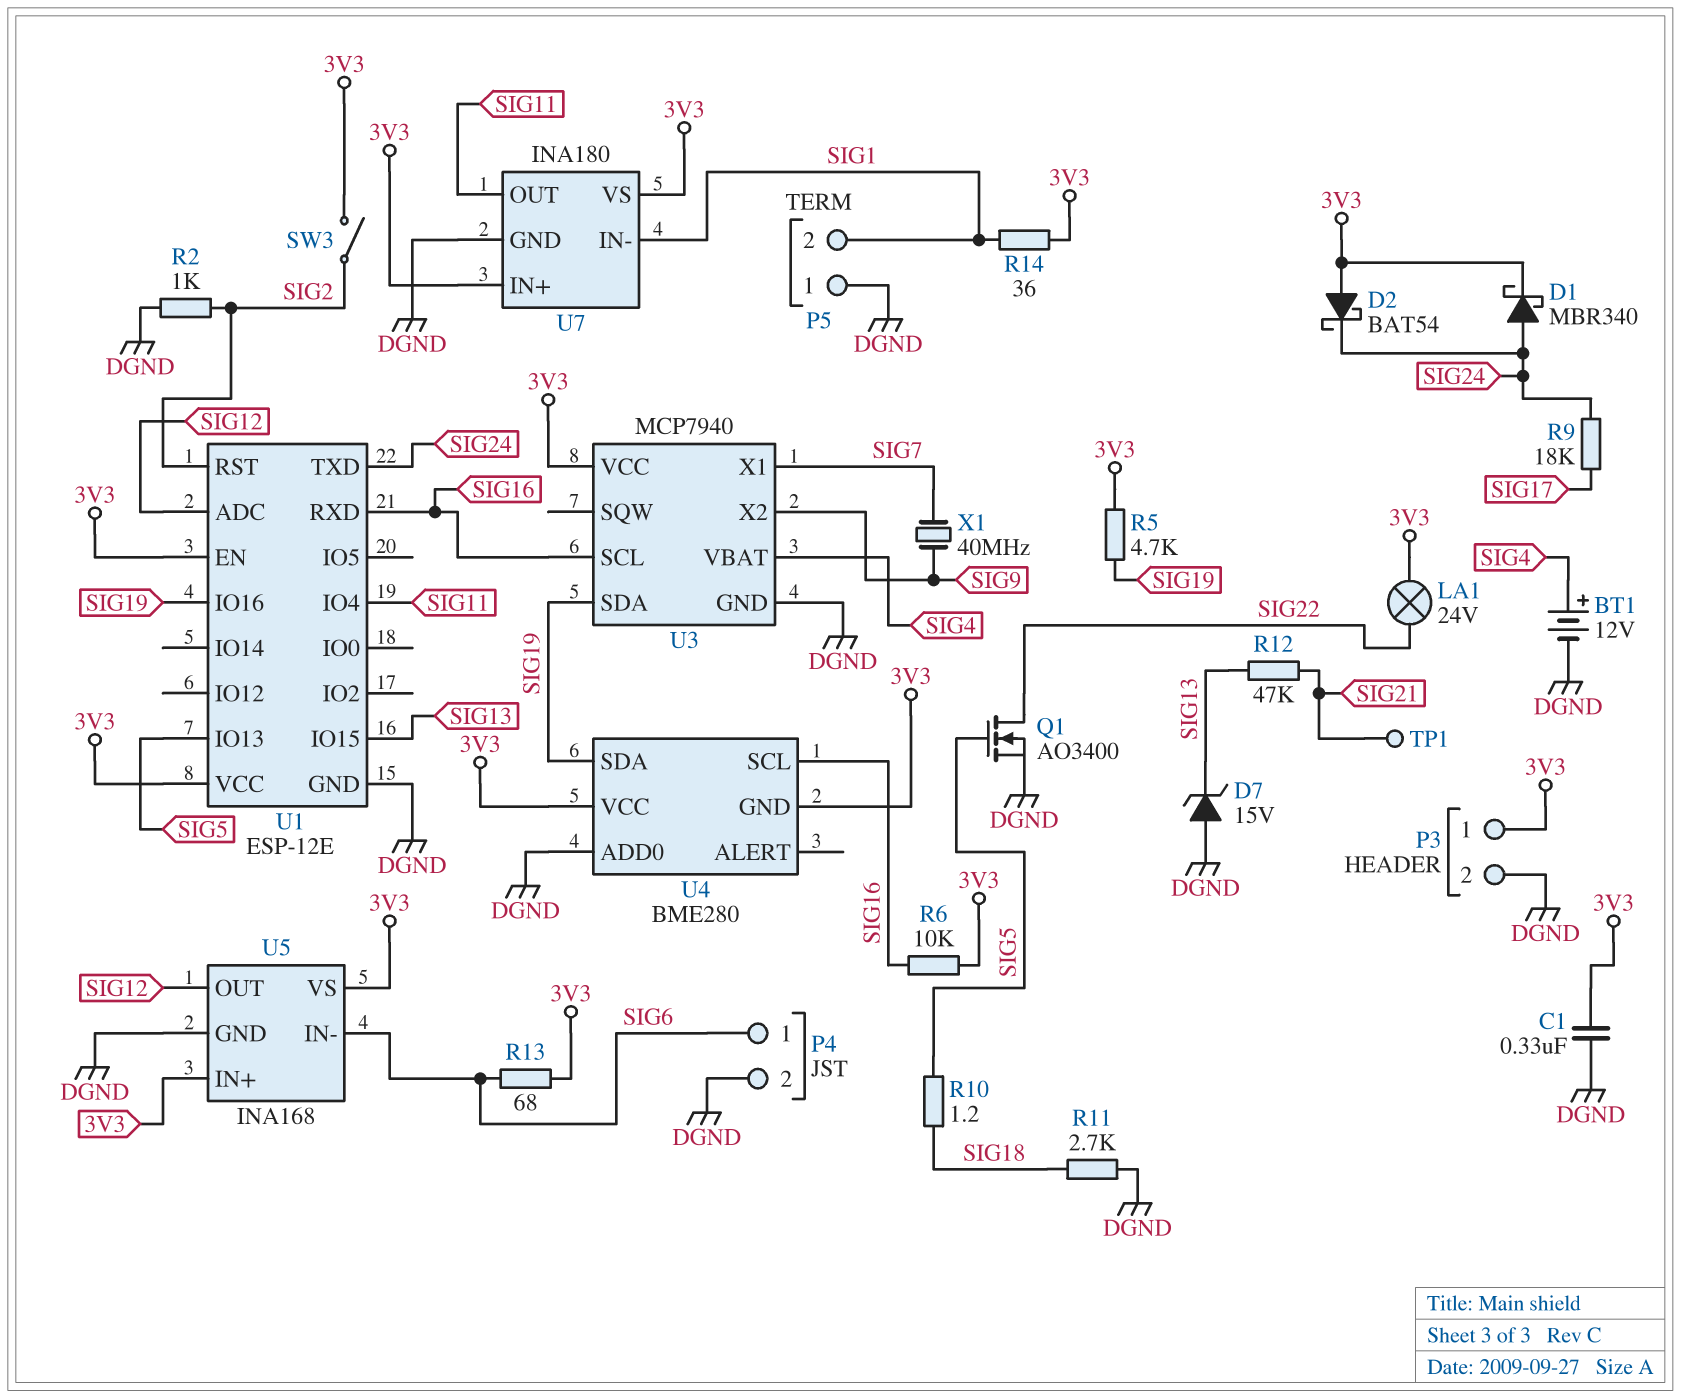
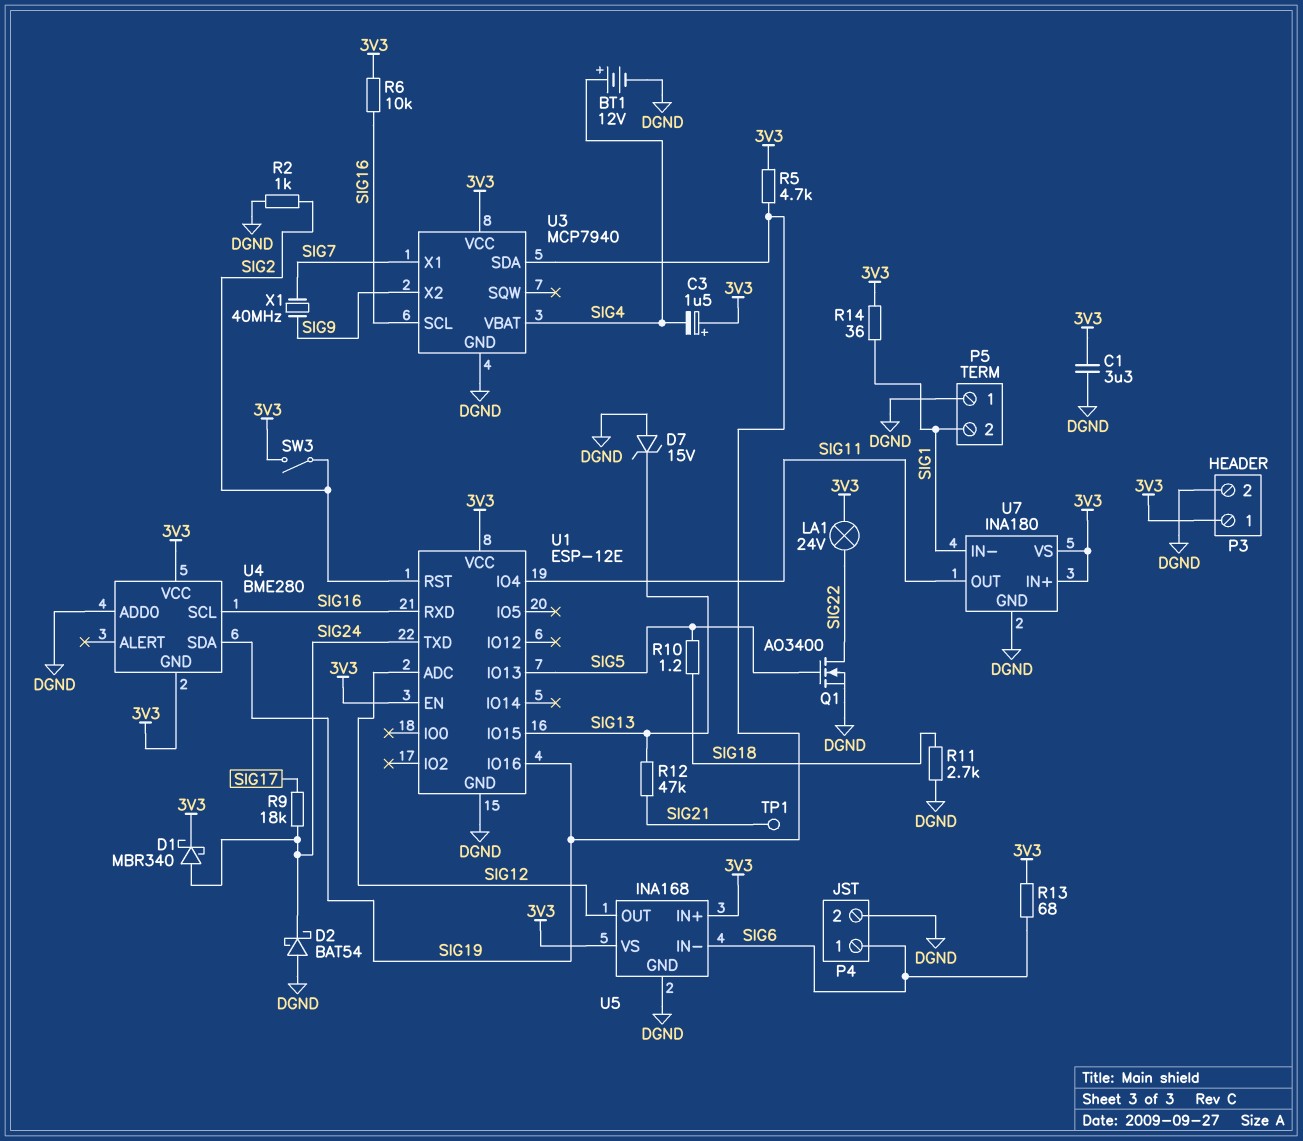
C1: 330nF (3V3, DGND) -> 3.3uF (3V3, DGND)
C3: none -> 1.5uF (plus 3V3, minus SIG4)
D2: schottky BAT54 (A 3V3, K SIG24) -> schottky BAT54 (A DGND, K SIG24)

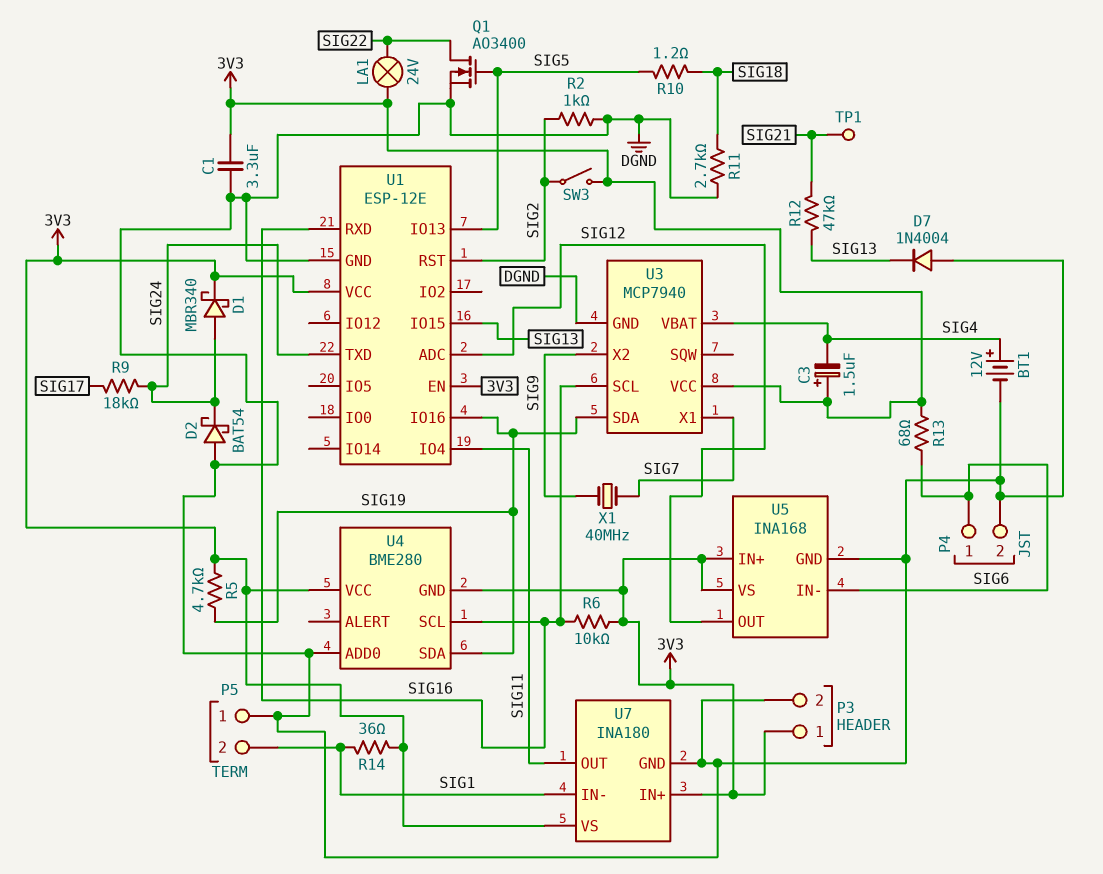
D7: zener 15V (A DGND, K SIG13) -> diode 1N4004 (A DGND, K SIG13)

